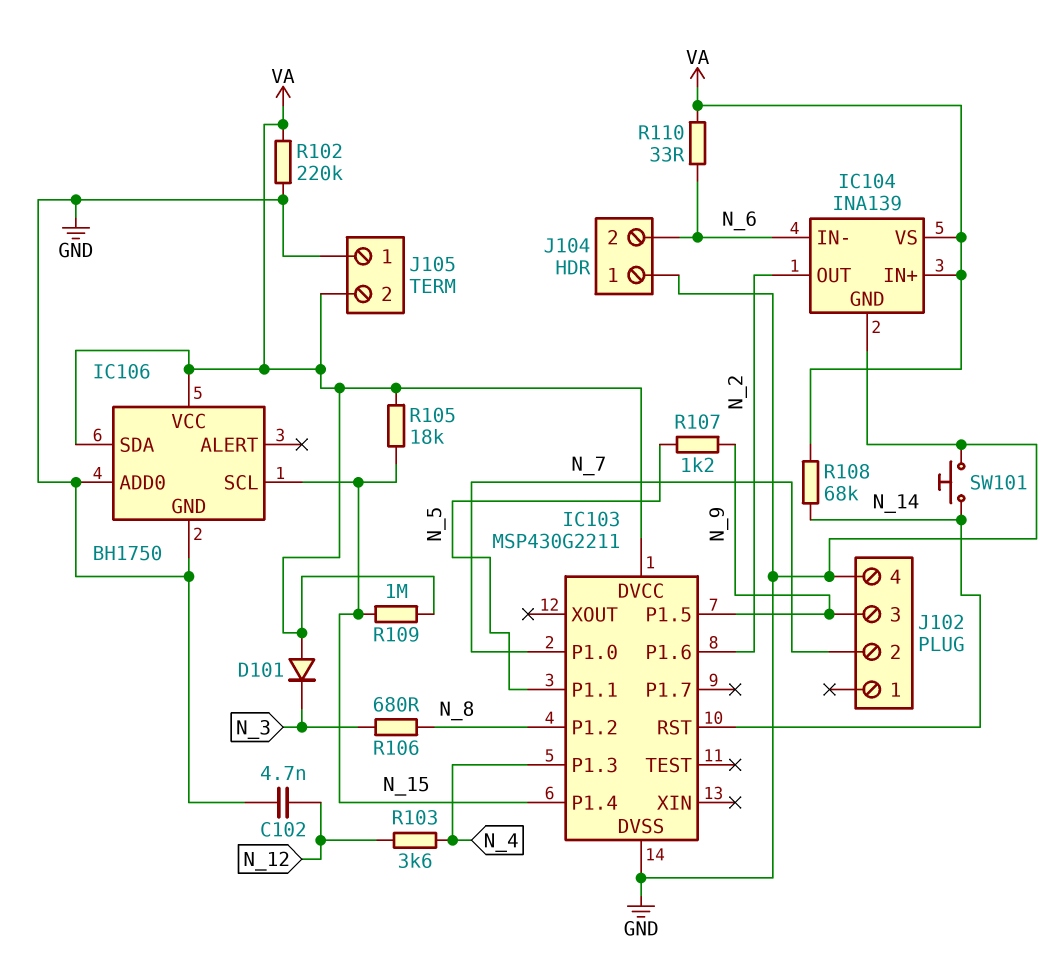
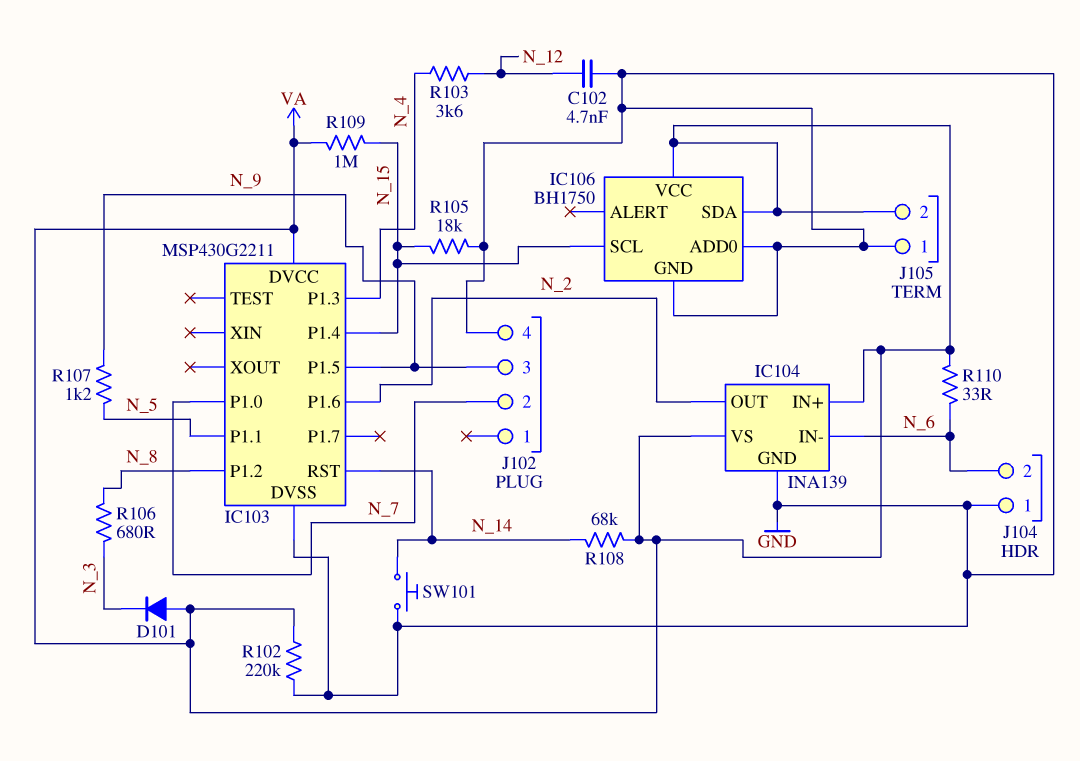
R105: 18k (N_15, VA) -> 18k (GND, N_15)

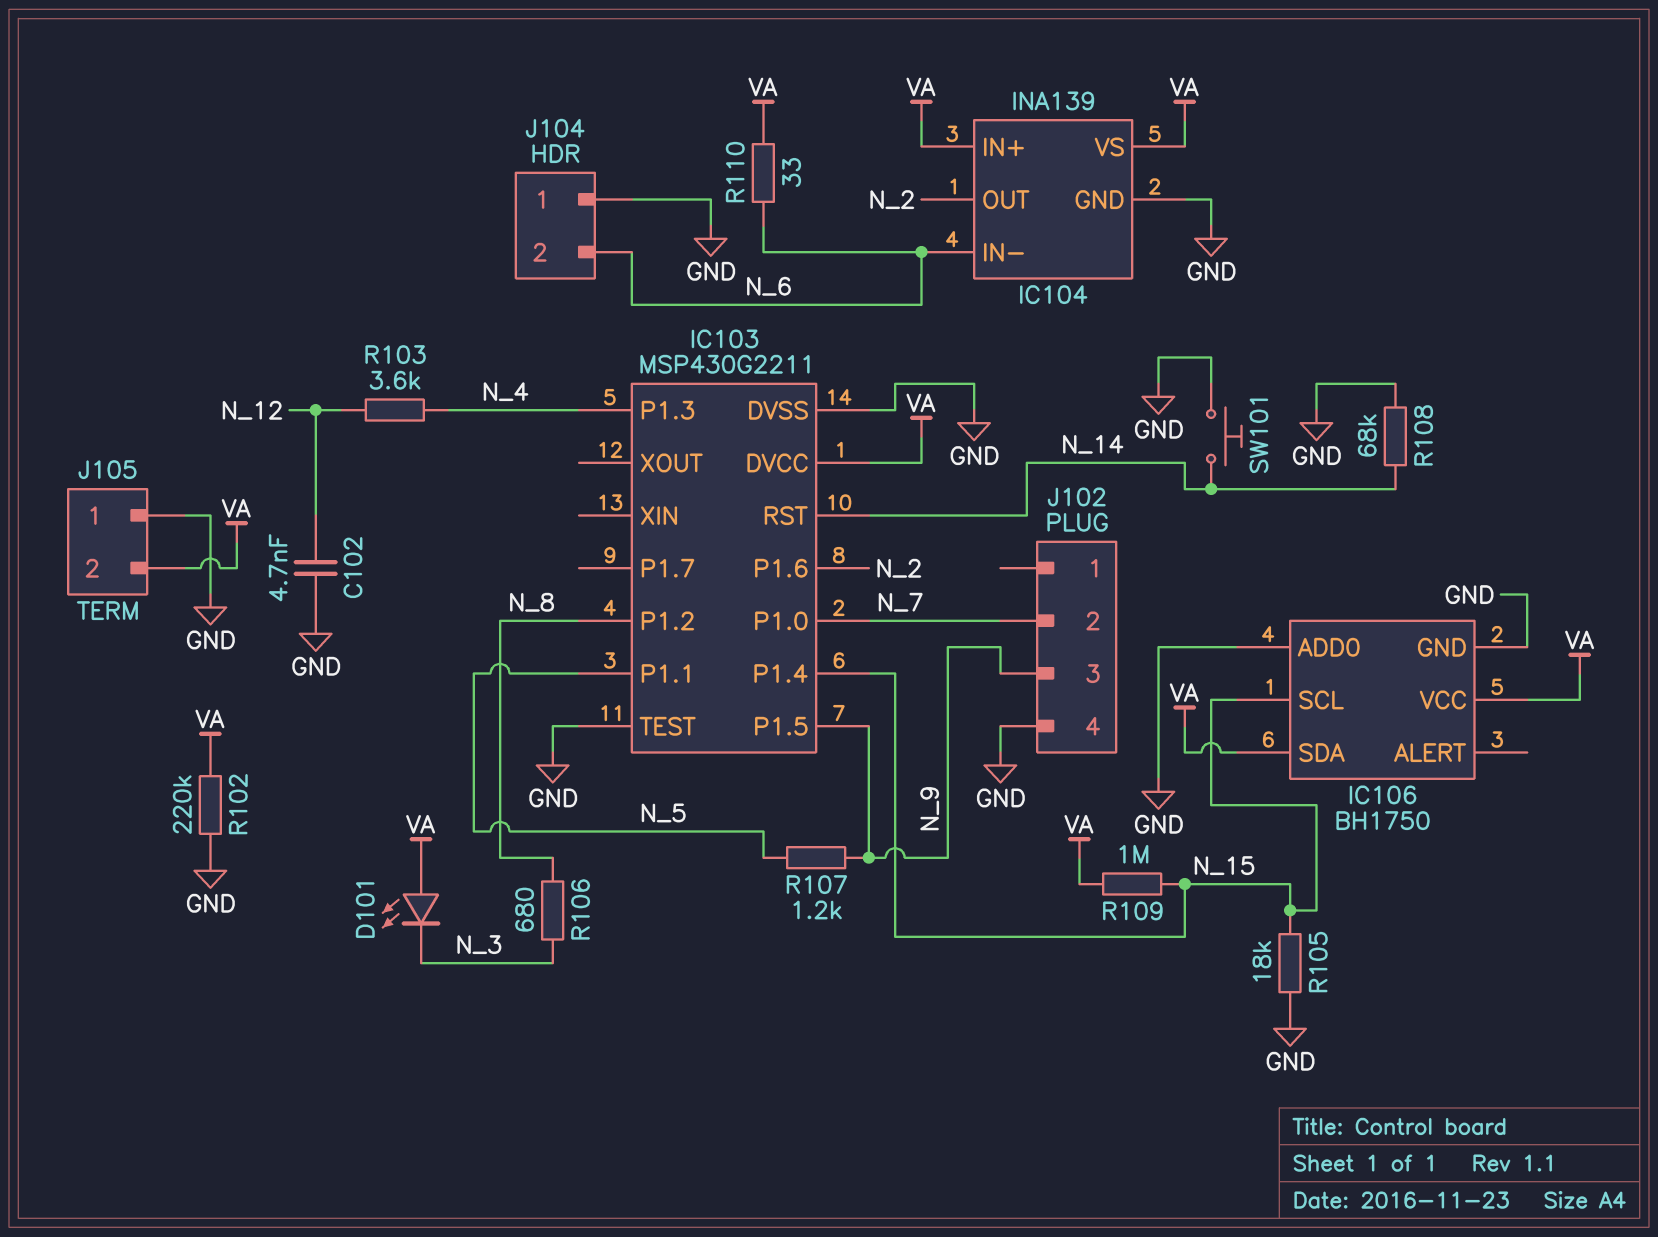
D101: diode (A VA, K N_3) -> LED (A VA, K N_3)
IC103 pin TEST: none -> GND
R108: 68k (N_14, VA) -> 68k (GND, N_14)

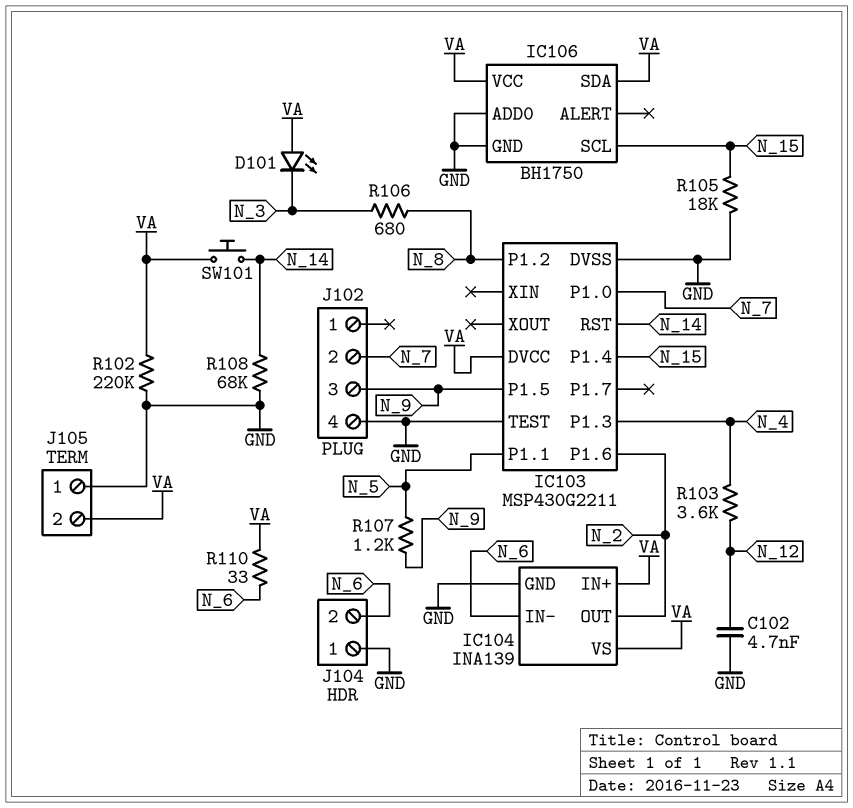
R109: 1M (N_15, VA) -> none
SW101: button (GND, N_14) -> button (N_14, VA)

